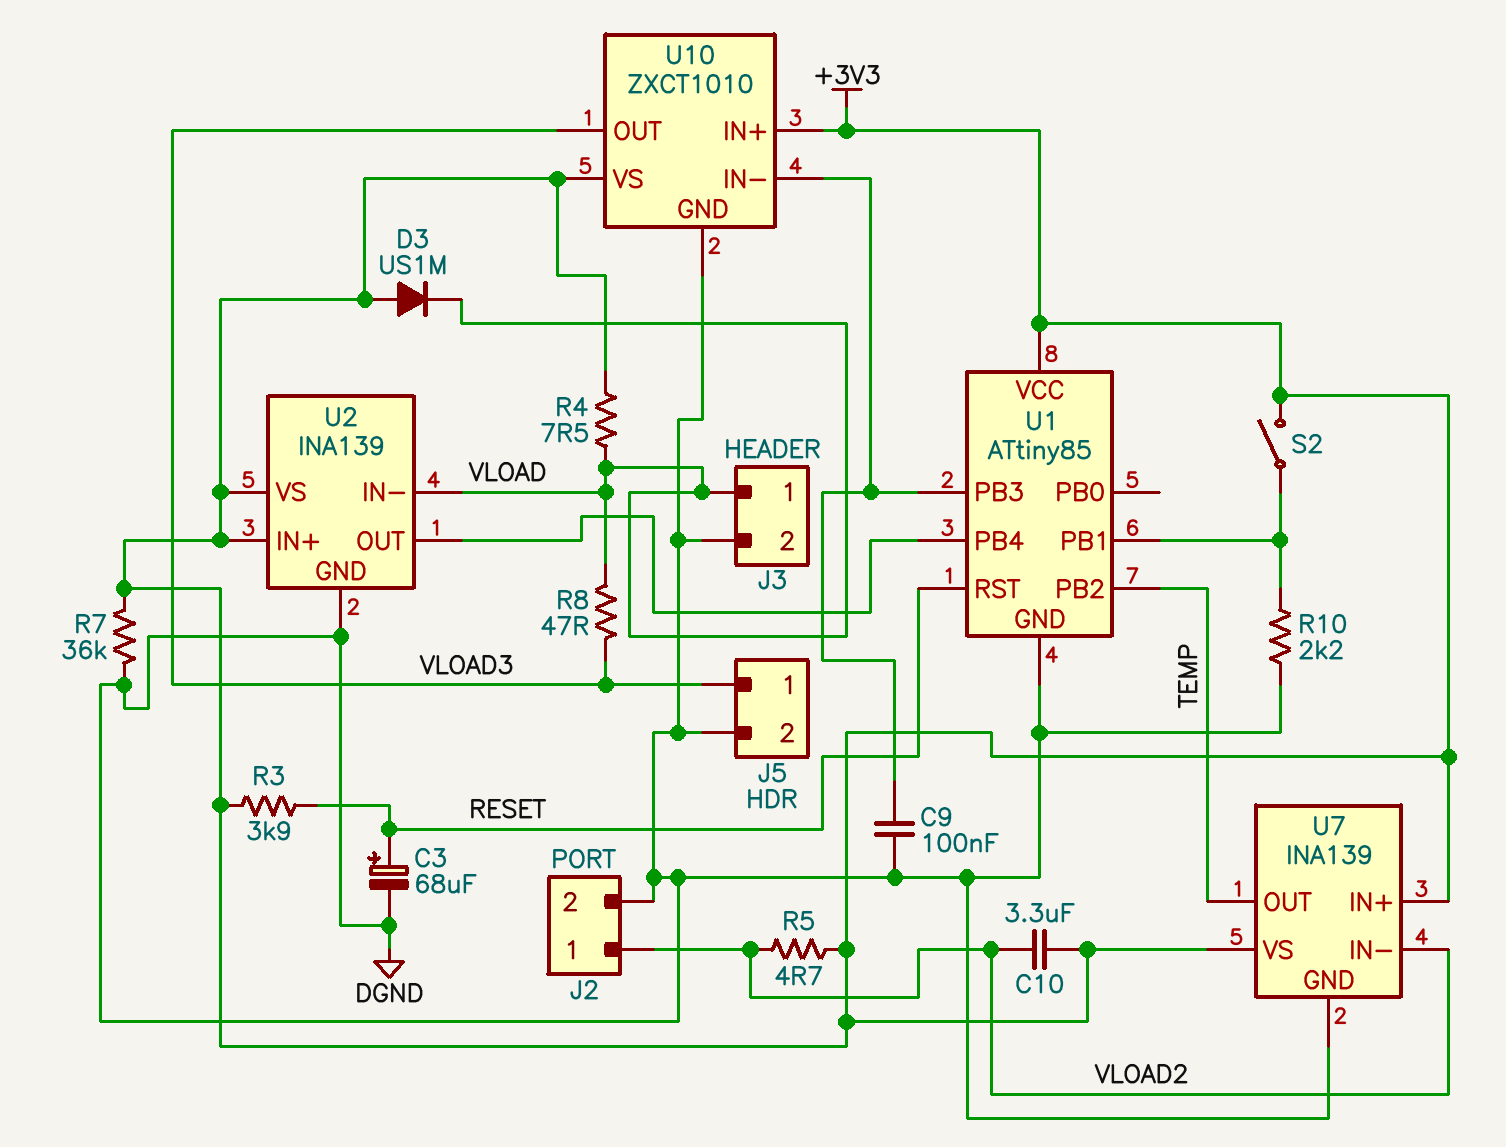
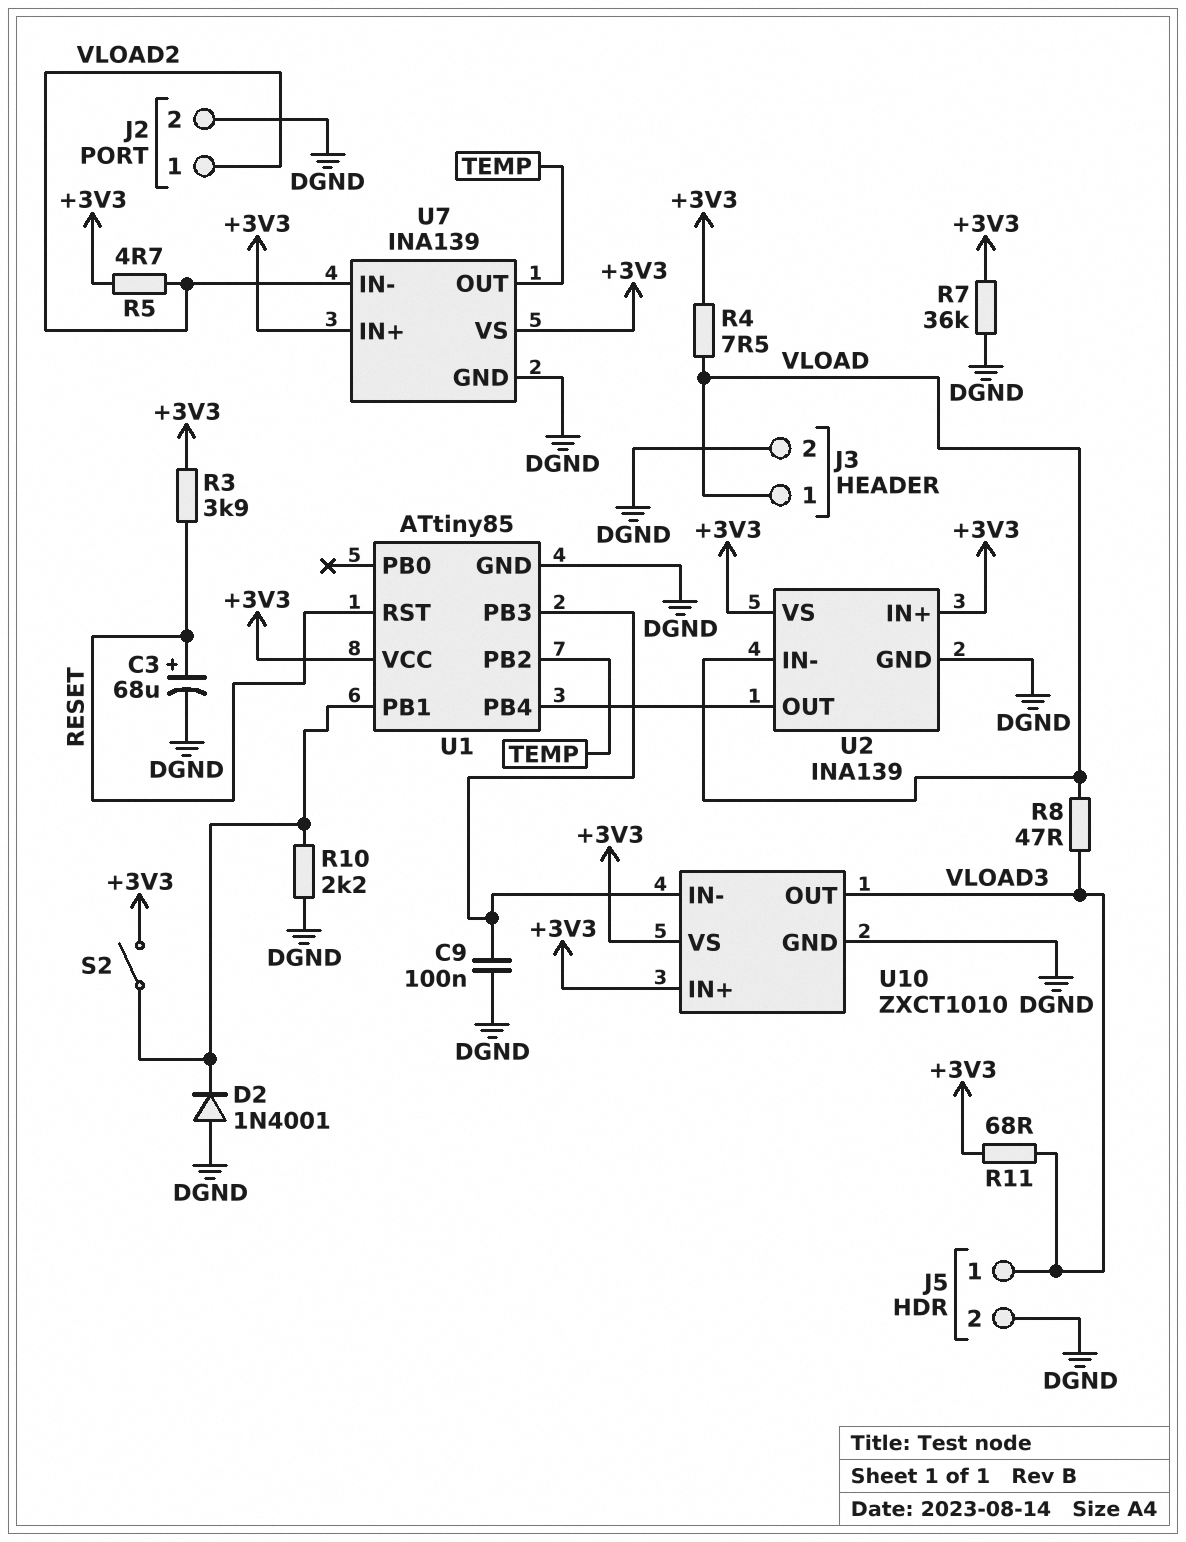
C10: 3.3uF (+3V3, VLOAD2) -> none
D2: none -> diode 1N4001 (A DGND, K U1/PB1)
D3: diode US1M (A +3V3, K VLOAD) -> none
R11: none -> 68 (+3V3, VLOAD3)

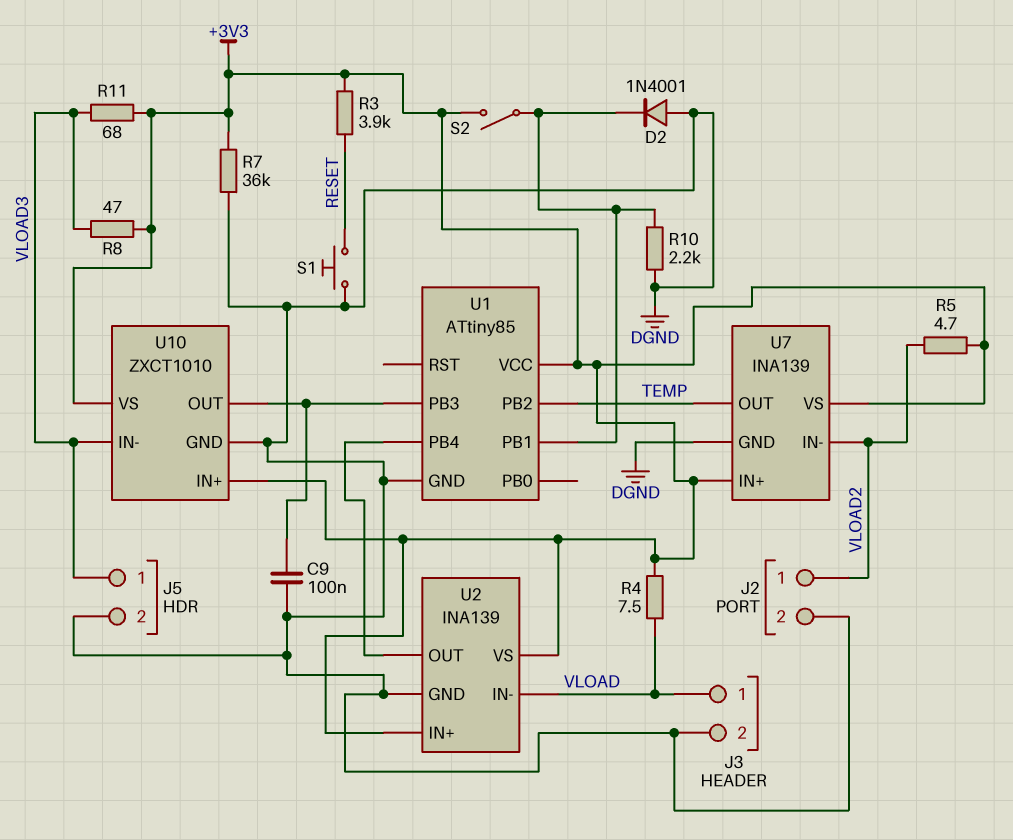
C3: 68uF (plus RESET, minus DGND) -> none
R8: 47 (VLOAD, VLOAD3) -> 47 (+3V3, VLOAD3)
S1: none -> button (DGND, RESET)
U1 pin RST: RESET -> none
U10 pin IN-: U1/PB3 -> VLOAD3
U10 pin OUT: VLOAD3 -> U1/PB3

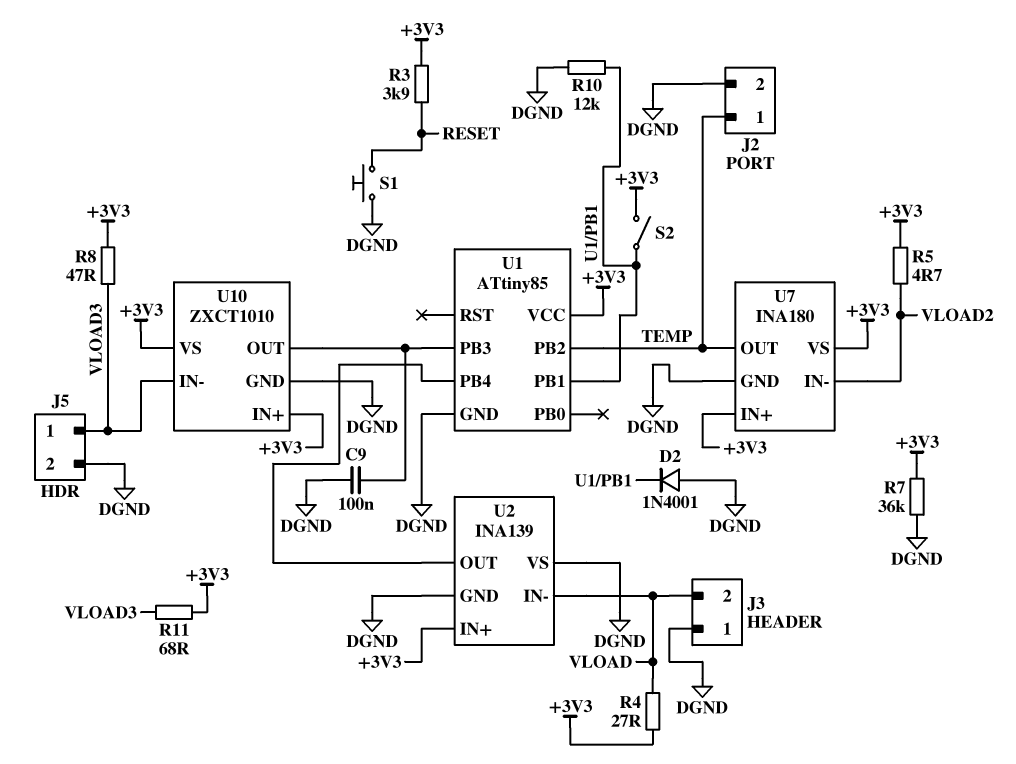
J2 pin 1: VLOAD2 -> TEMP
J3 pin 1: VLOAD -> DGND
J3 pin 2: DGND -> VLOAD
R4: 7.5 (+3V3, VLOAD) -> 27 (+3V3, VLOAD)
R10: 2.2k (DGND, U1/PB1) -> 12k (DGND, U1/PB1)
U2 pin VS: +3V3 -> DGND
U7: INA139 -> INA180

